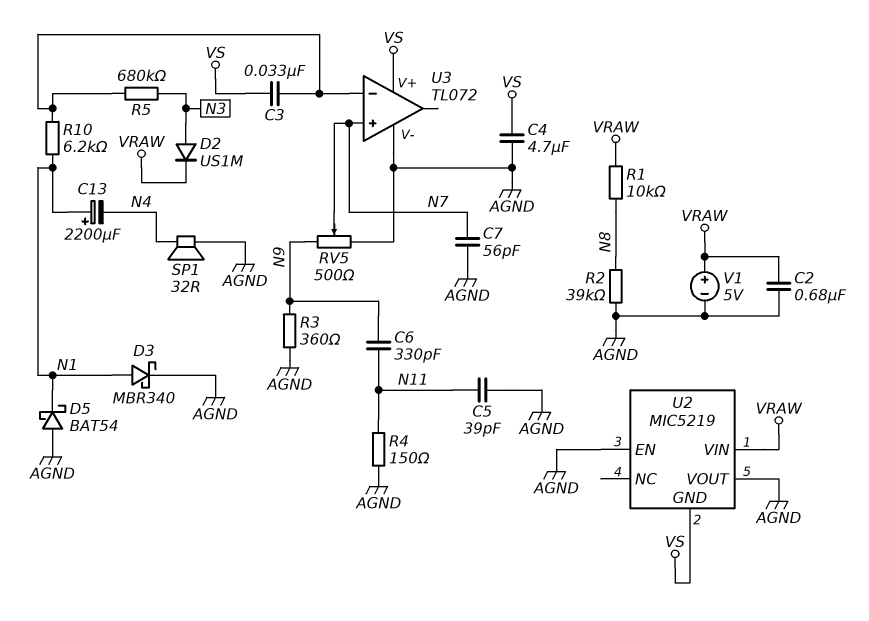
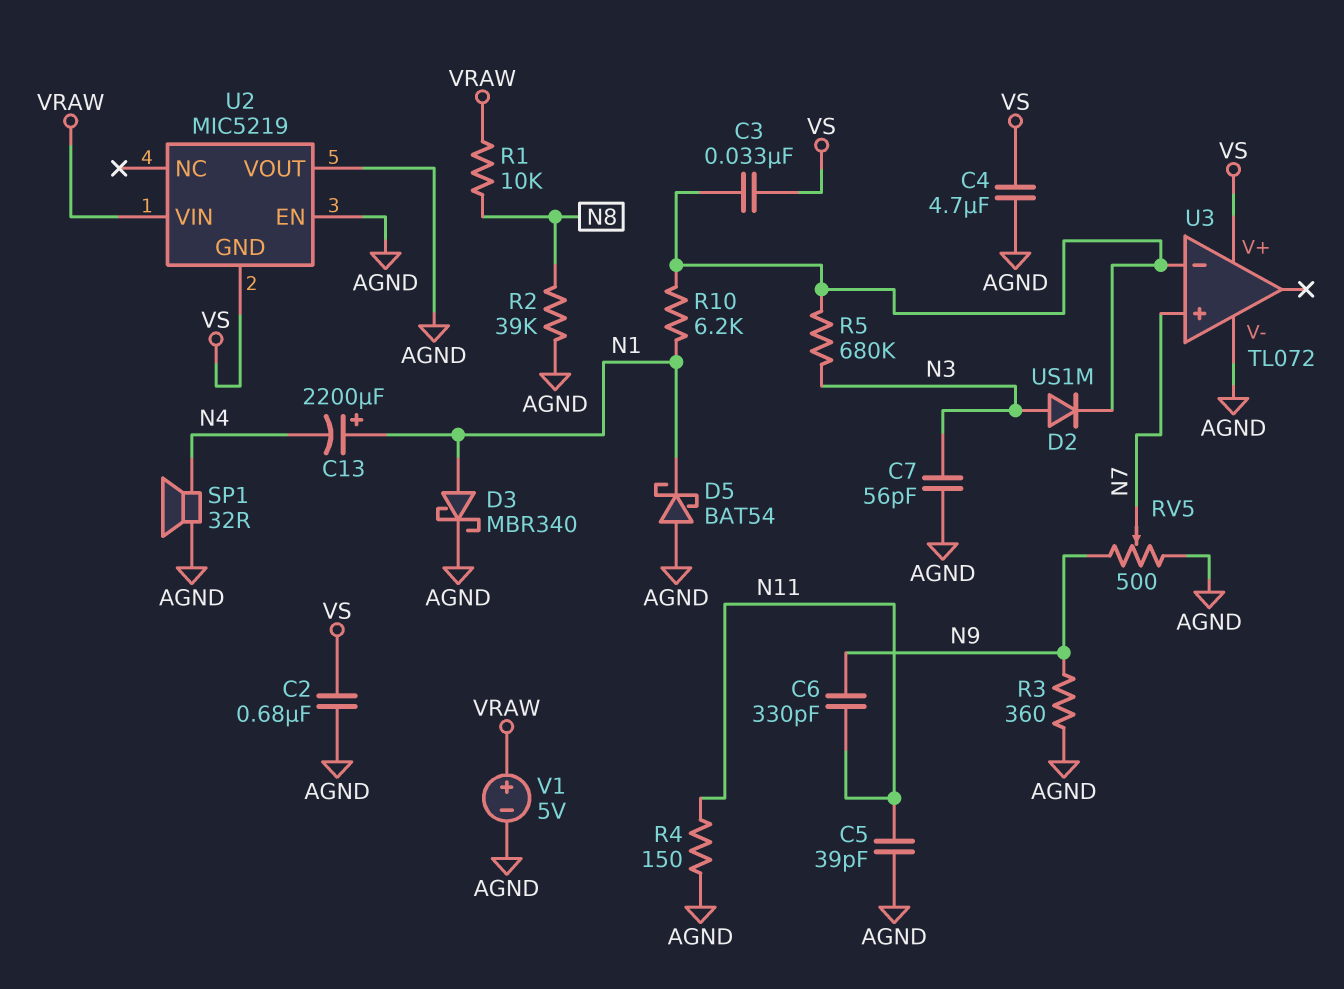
C2: 680nF (AGND, VRAW) -> 680nF (AGND, VS)
C7: 56pF (AGND, N7) -> 56pF (AGND, N3)
D2: diode US1M (A N3, K VRAW) -> diode US1M (A N3, K U3/in-)

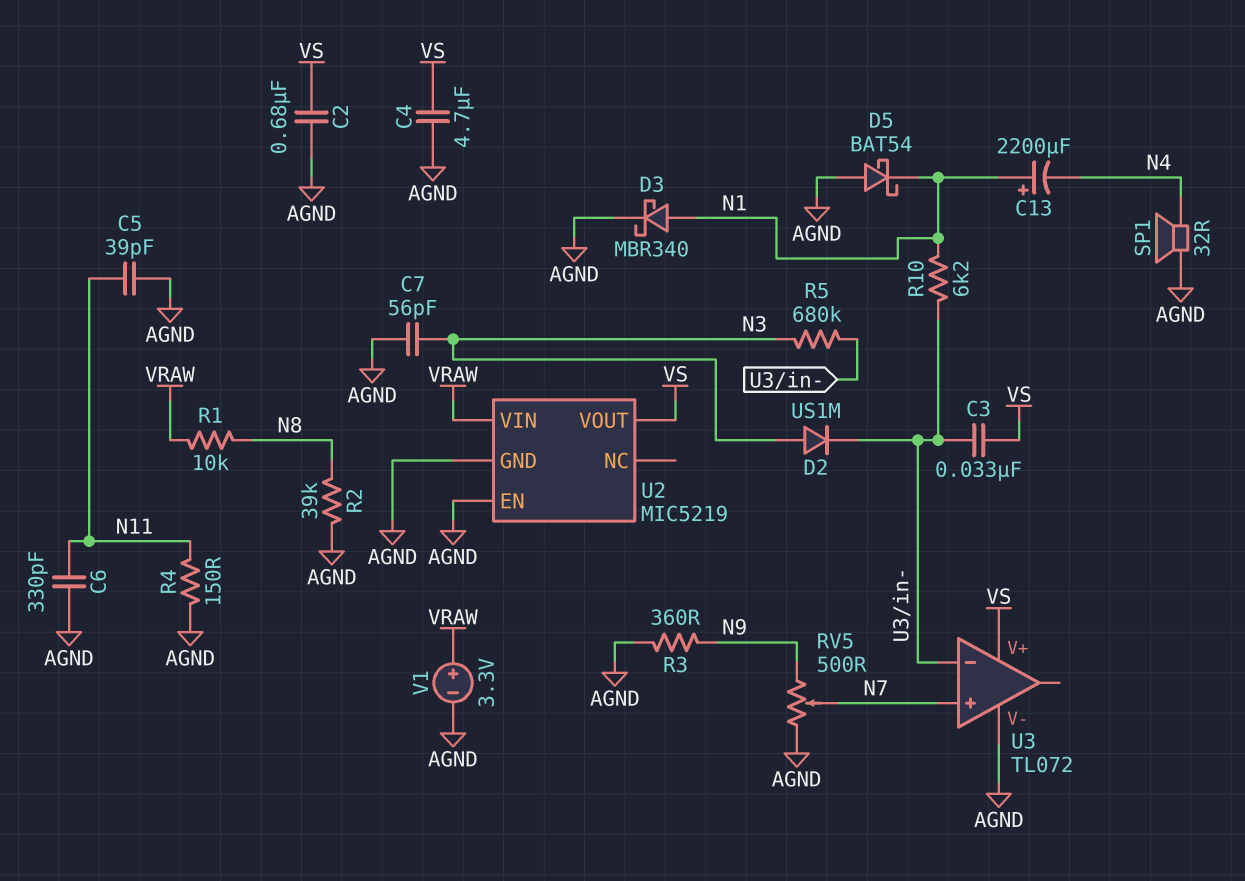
C6: 330pF (N9, N11) -> 330pF (AGND, N11)
U2 pin GND: VS -> AGND
U2 pin VOUT: AGND -> VS
V1: 5V (plus VRAW, minus AGND) -> 3.3V (plus VRAW, minus AGND)

